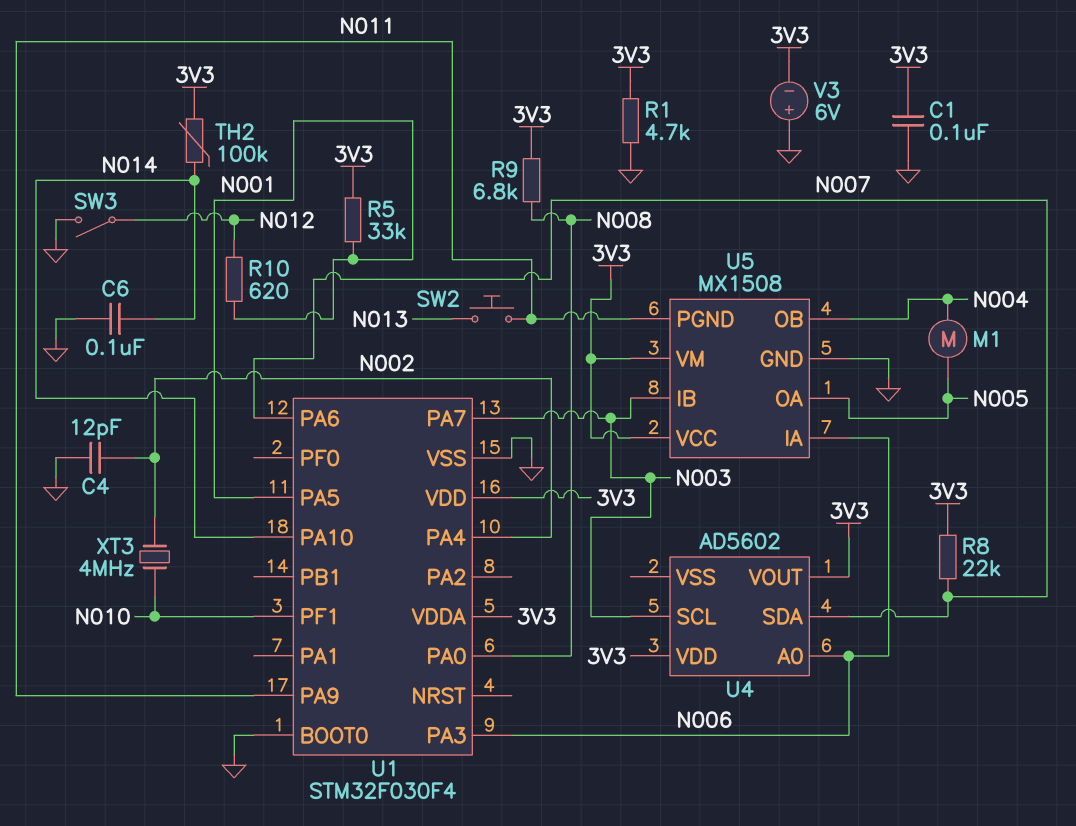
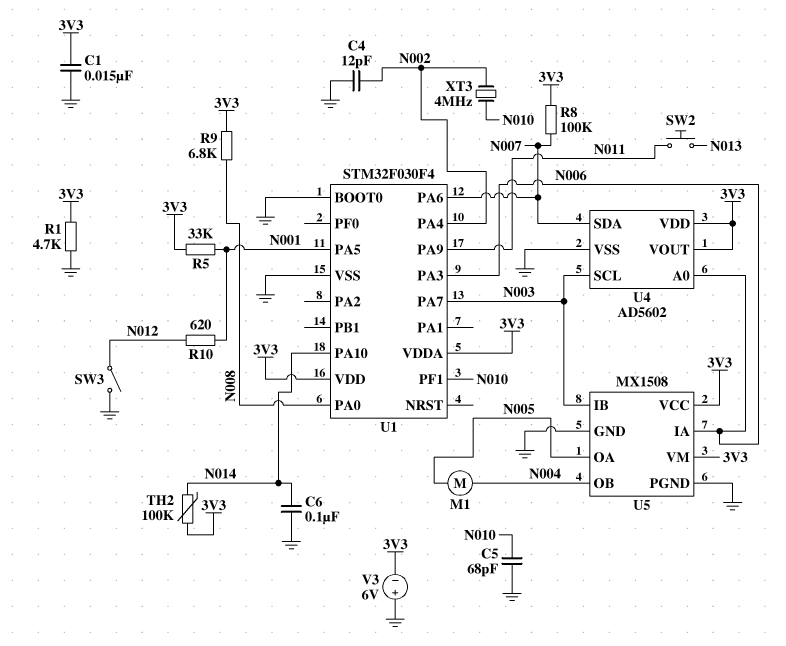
C1: 100nF (3V3, GND) -> 15nF (3V3, GND)
C5: none -> 68pF (GND, N010)
R8: 22k (3V3, N007) -> 100k (3V3, N007)
U4 pin VSS: none -> GND
U5 pin PGND: N011 -> GND

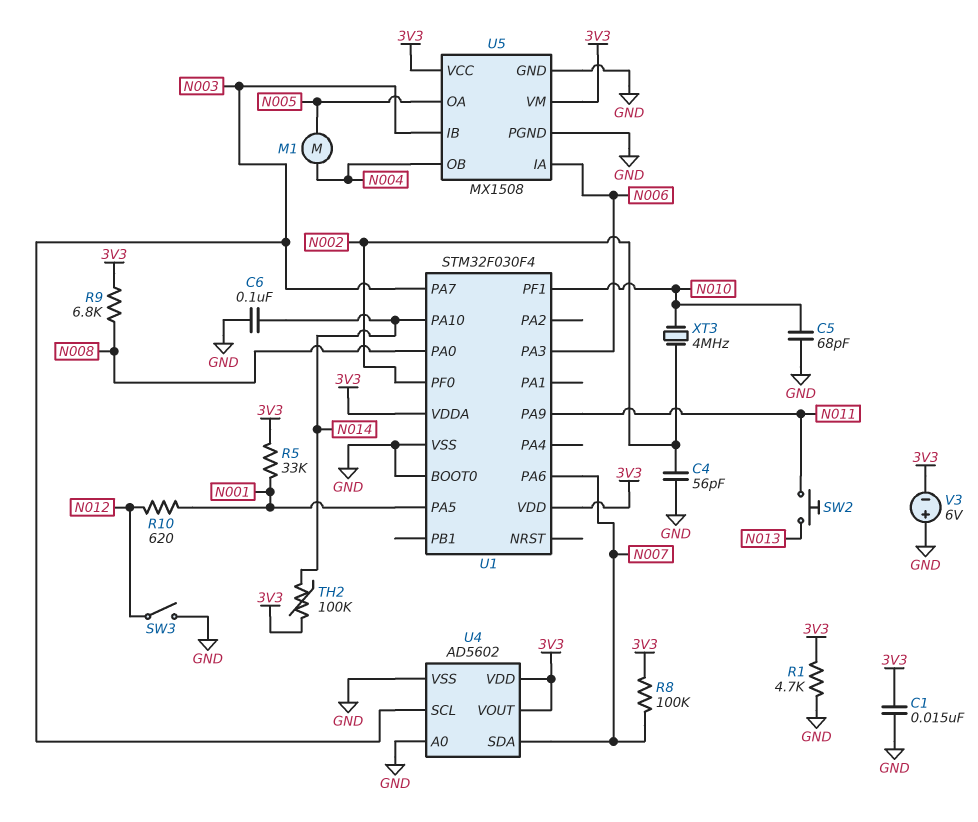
C4: 12pF (GND, N002) -> 56pF (GND, N002)
U1 pin PA4: N002 -> none
U1 pin PF0: none -> N002
U4 pin A0: N006 -> GND

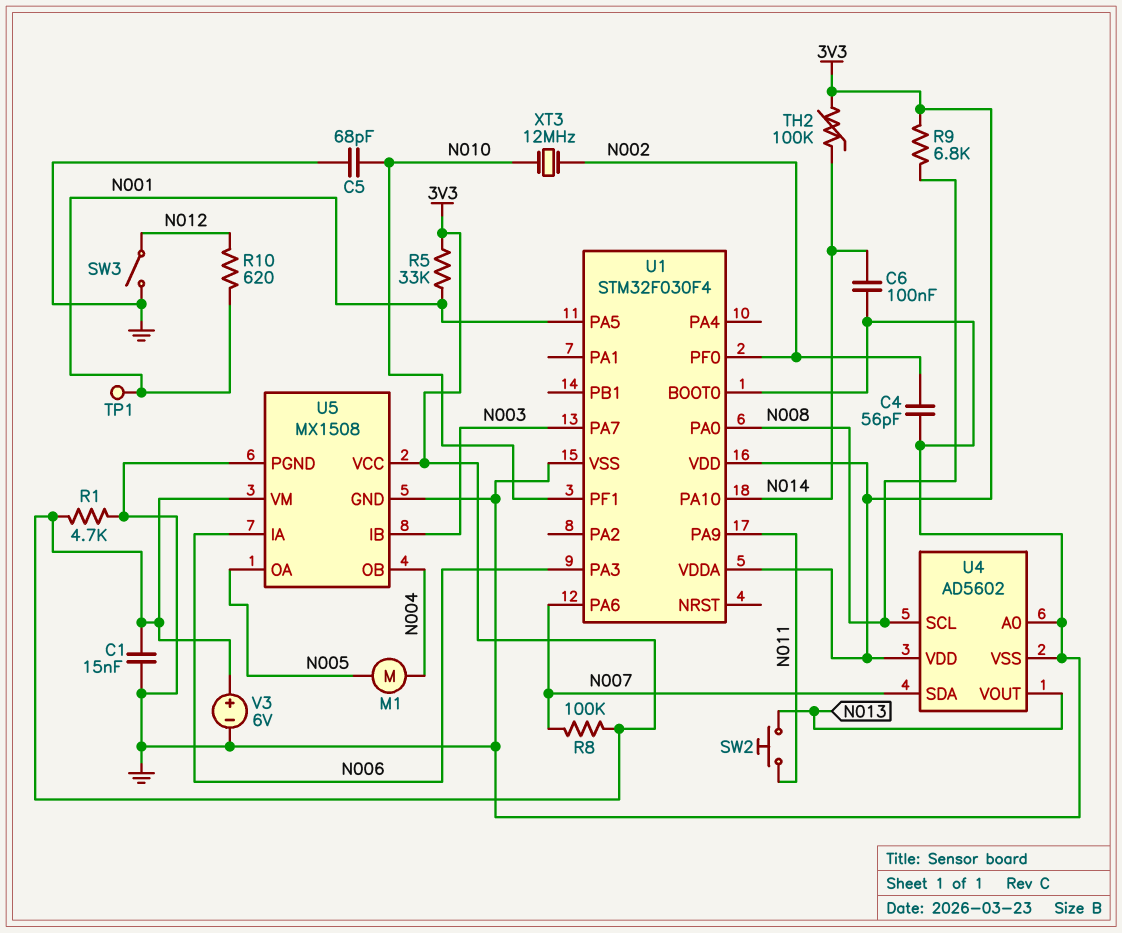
TP1: none -> test point (N001)
U4 pin SCL: N003 -> N008
U4 pin VOUT: 3V3 -> N013
V3: 6V (plus GND, minus 3V3) -> 6V (plus 3V3, minus GND)
XT3: 4MHz (N002, N010) -> 12MHz (N002, N010)

